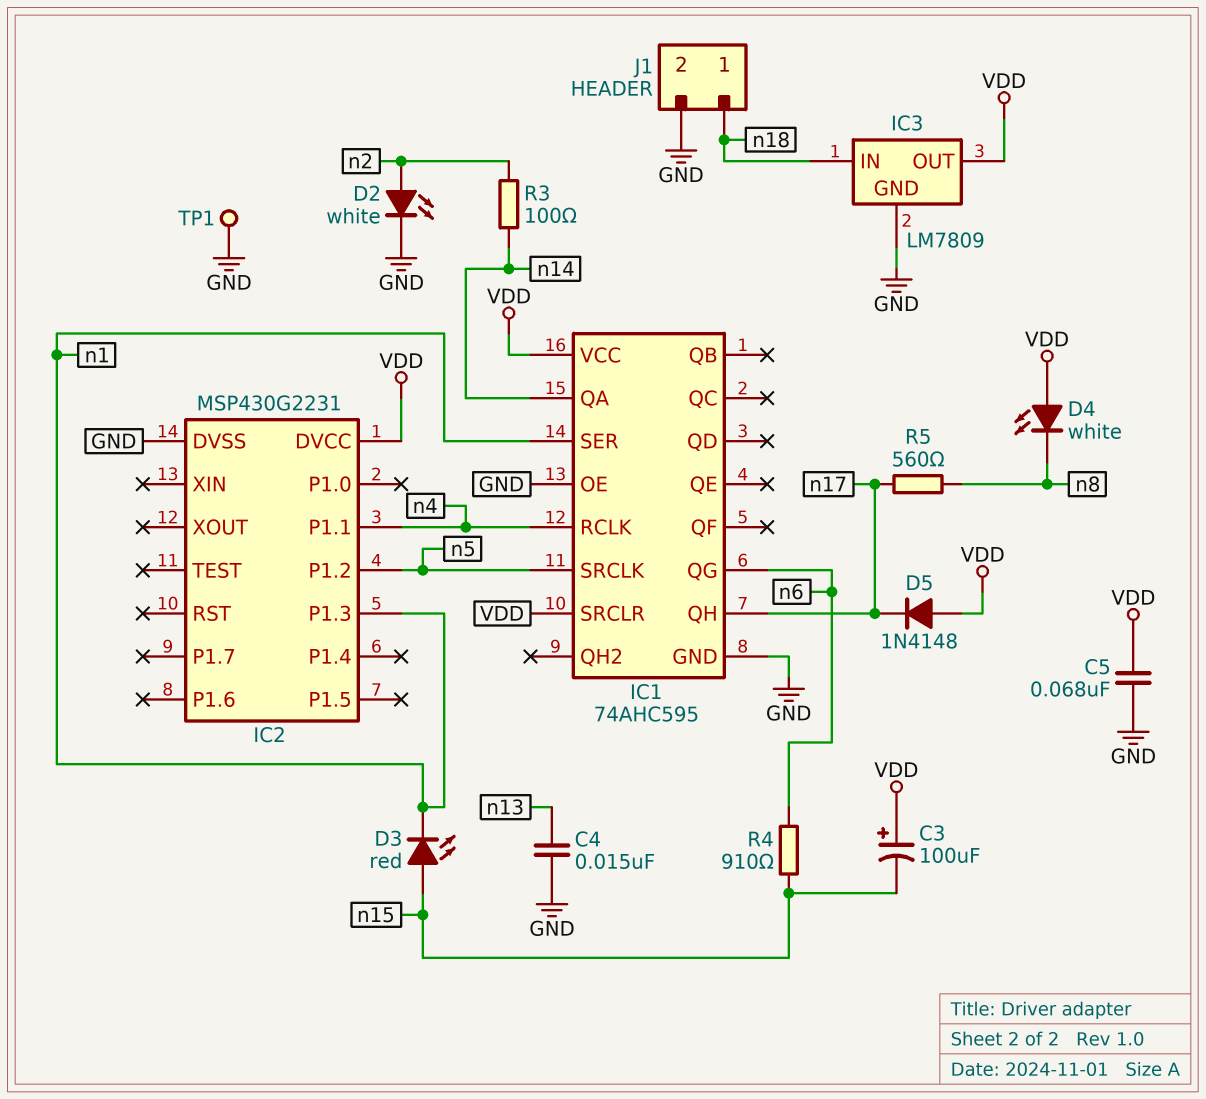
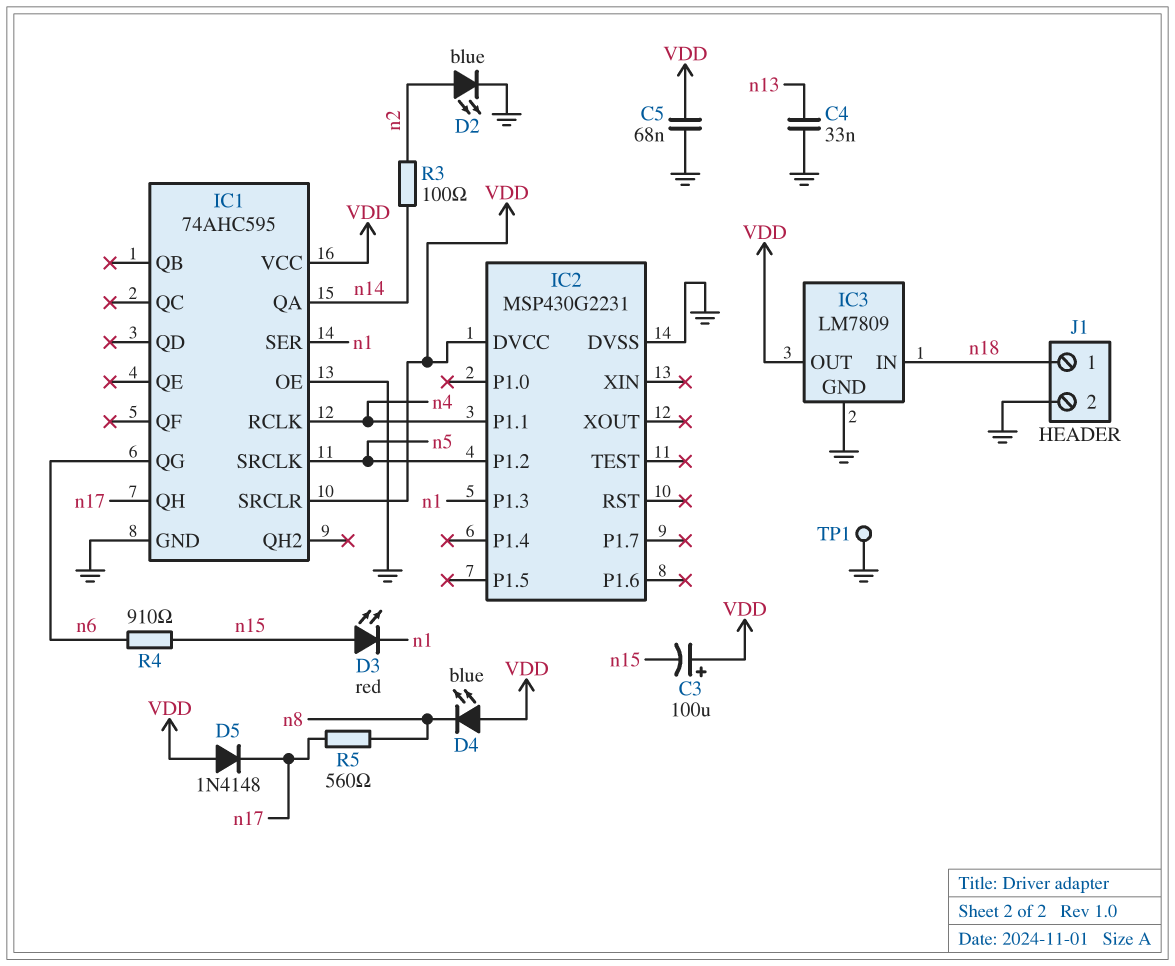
C4: 15nF (GND, n13) -> 33nF (GND, n13)
D2: LED white (A n2, K GND) -> LED blue (A n2, K GND)
D4: LED white (A VDD, K n8) -> LED blue (A VDD, K n8)

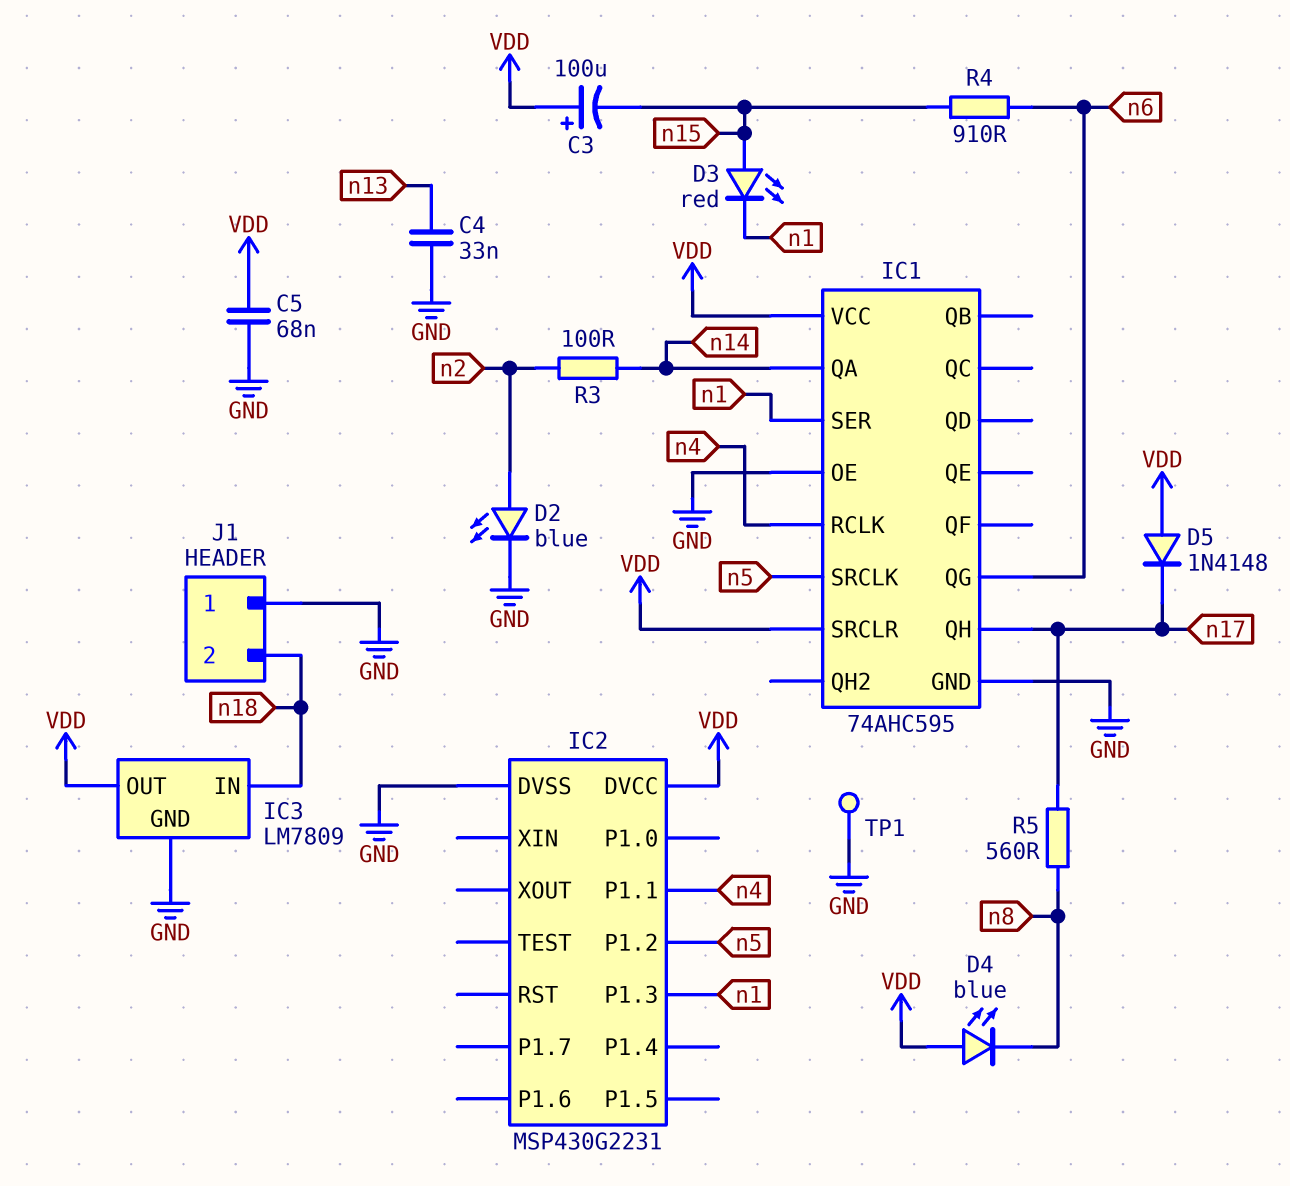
J1 pin 1: n18 -> GND
J1 pin 2: GND -> n18

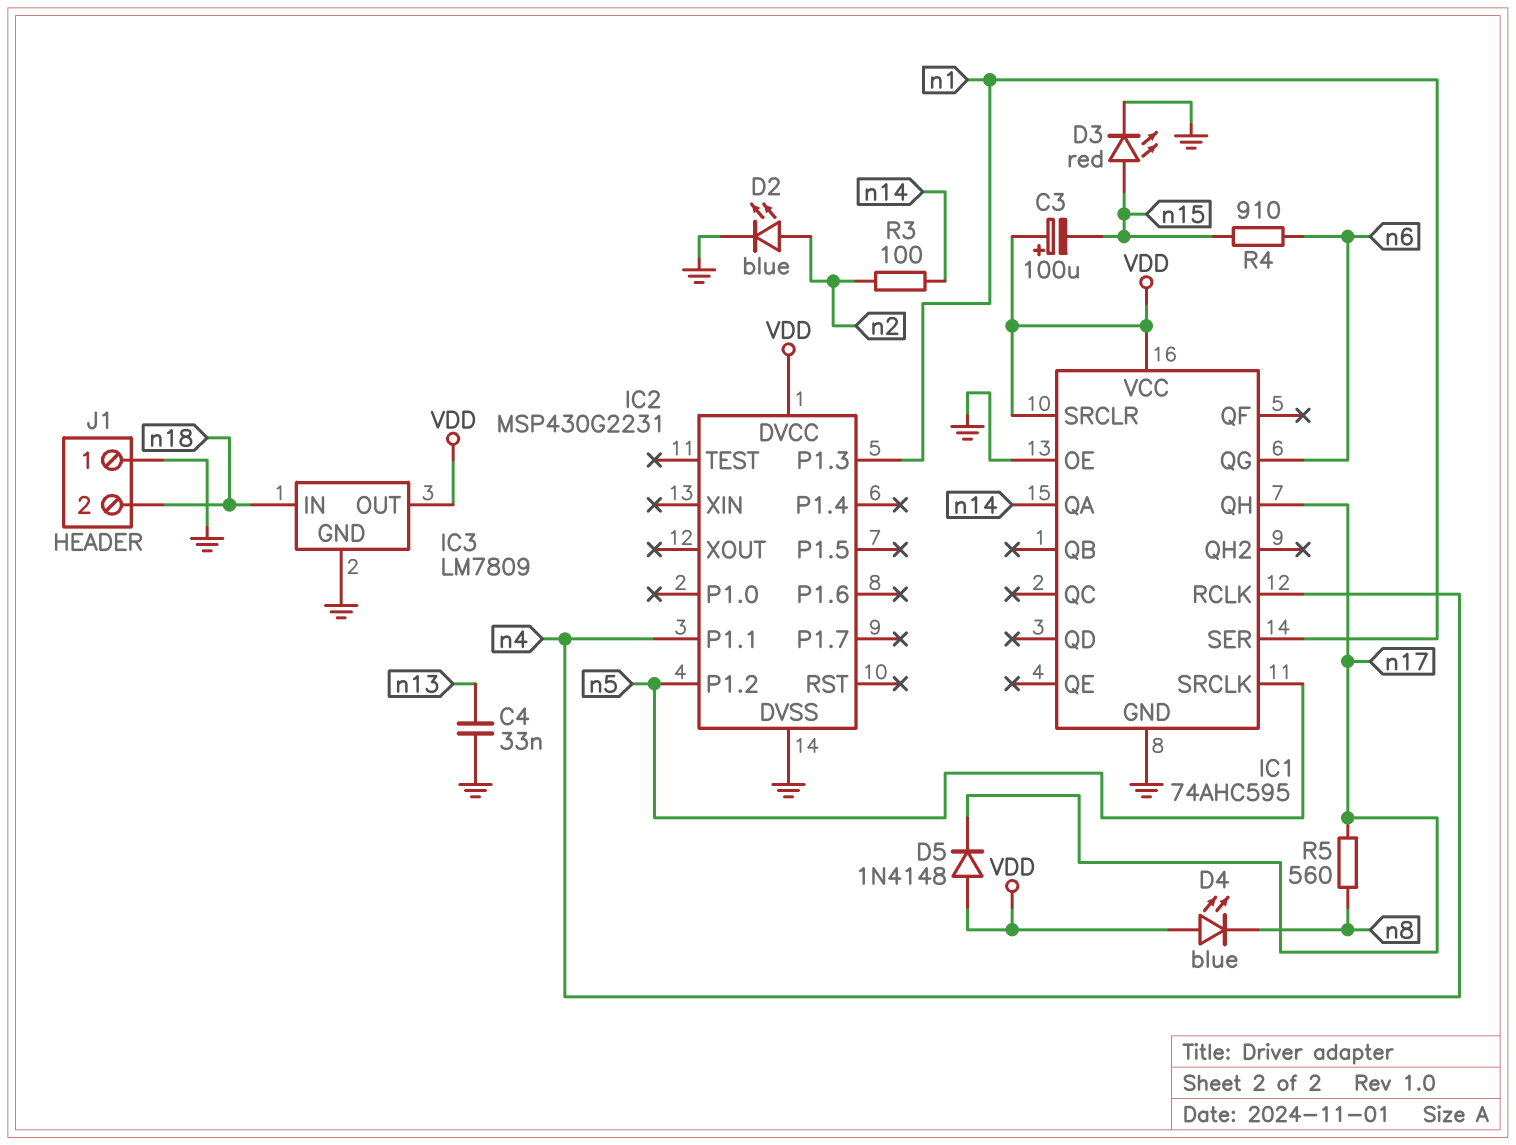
C5: 68nF (GND, VDD) -> none
D3: LED red (A n15, K n1) -> LED red (A n15, K GND)
TP1: test point (GND) -> none

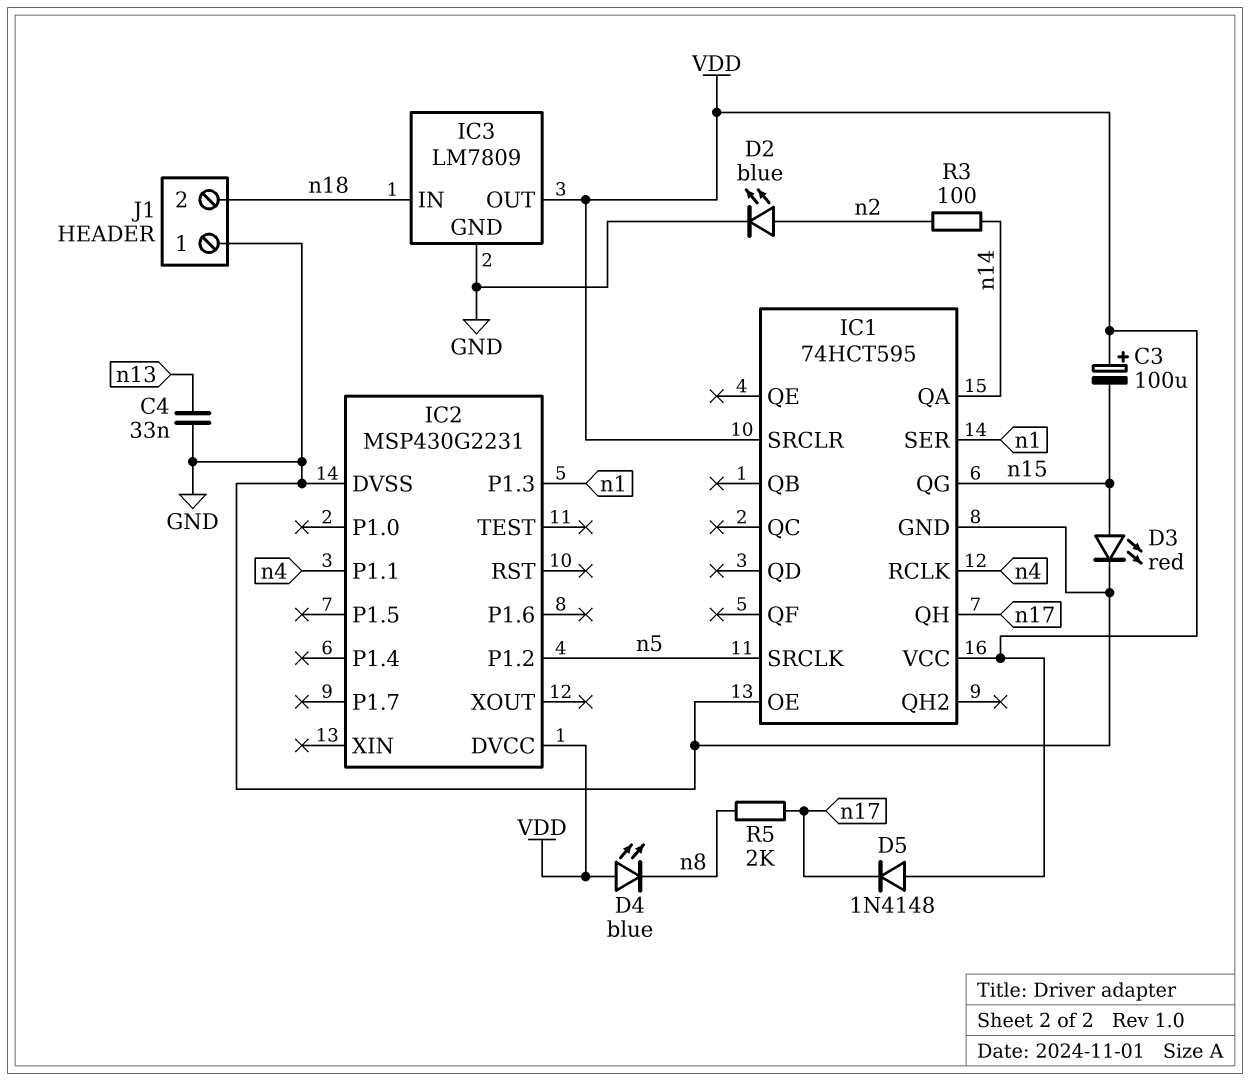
IC1: 74AHC595 -> 74HCT595
IC1 pin QG: n6 -> n15
R4: 910 (n6, n15) -> none
R5: 560 (n8, n17) -> 2k (n8, n17)

